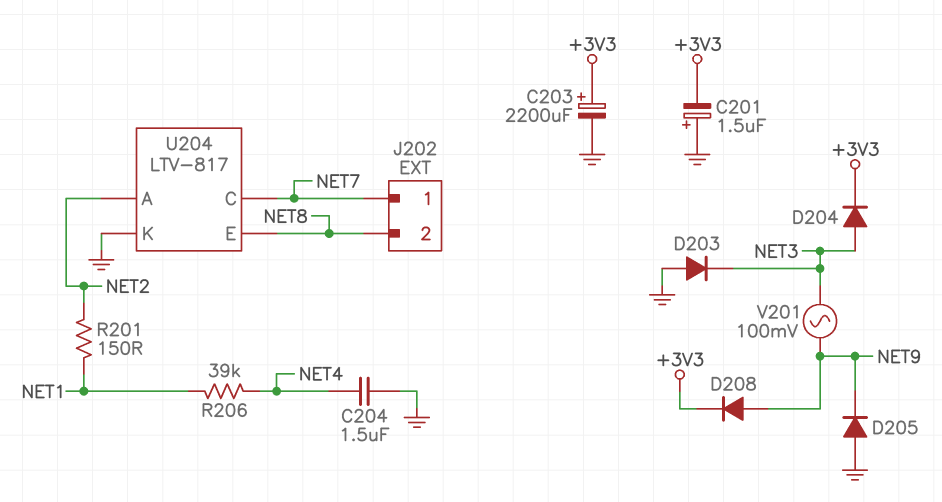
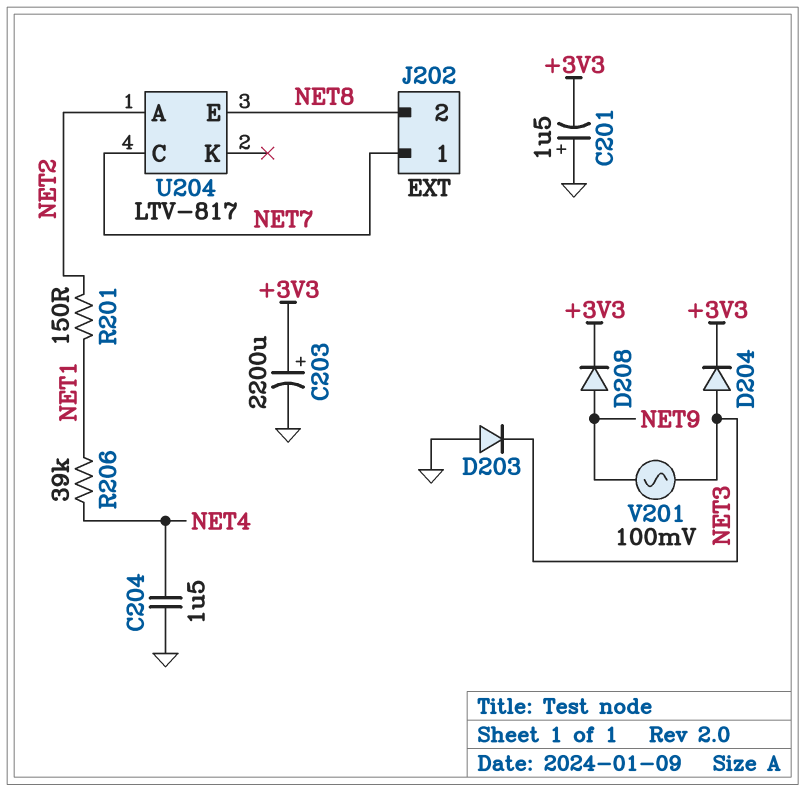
D205: diode (A GND, K NET9) -> none
U204 pin K: GND -> none

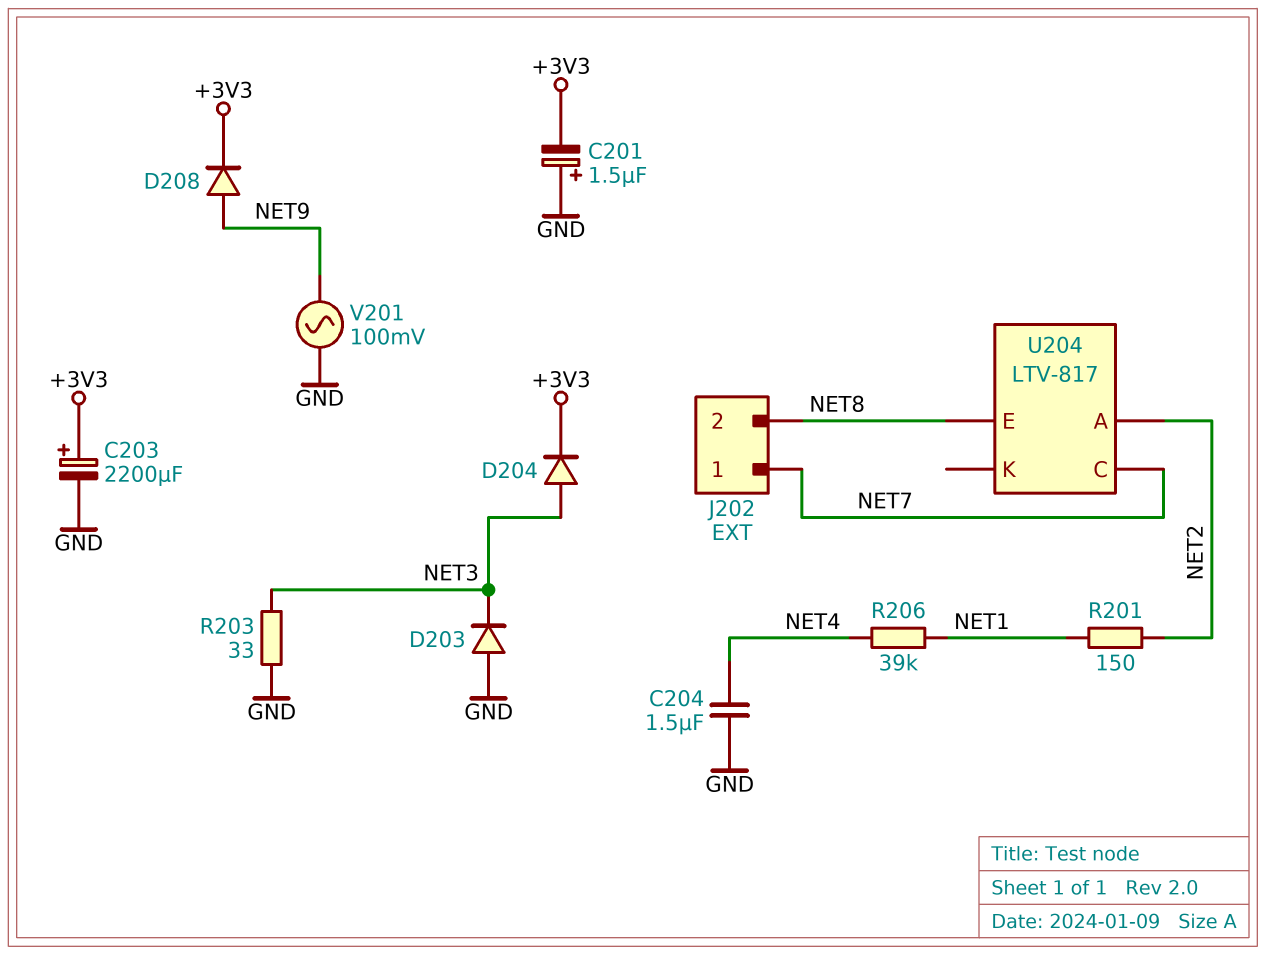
R203: none -> 33 (GND, NET3)
V201: AC 100mV (NET3, NET9) -> AC 100mV (GND, NET9)

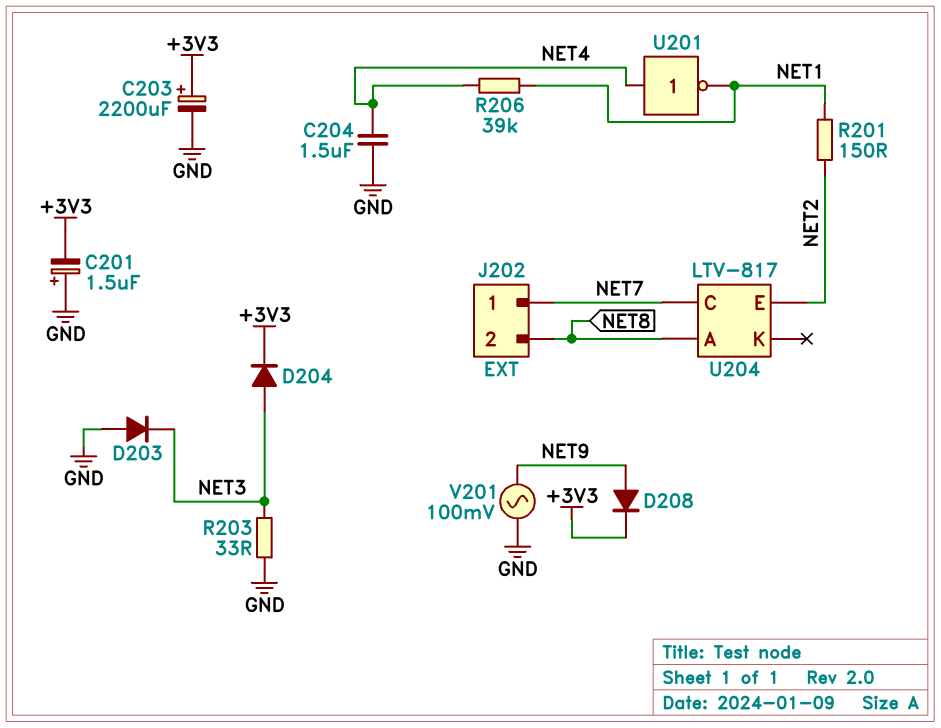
U201: none -> NOT (in NET4, out NET1)
U204 pin A: NET2 -> NET8
U204 pin E: NET8 -> NET2

